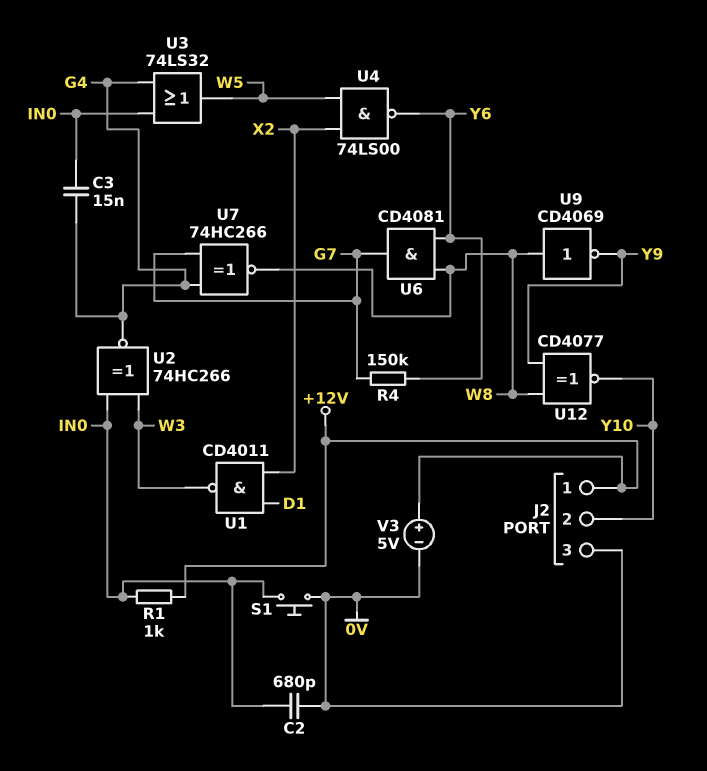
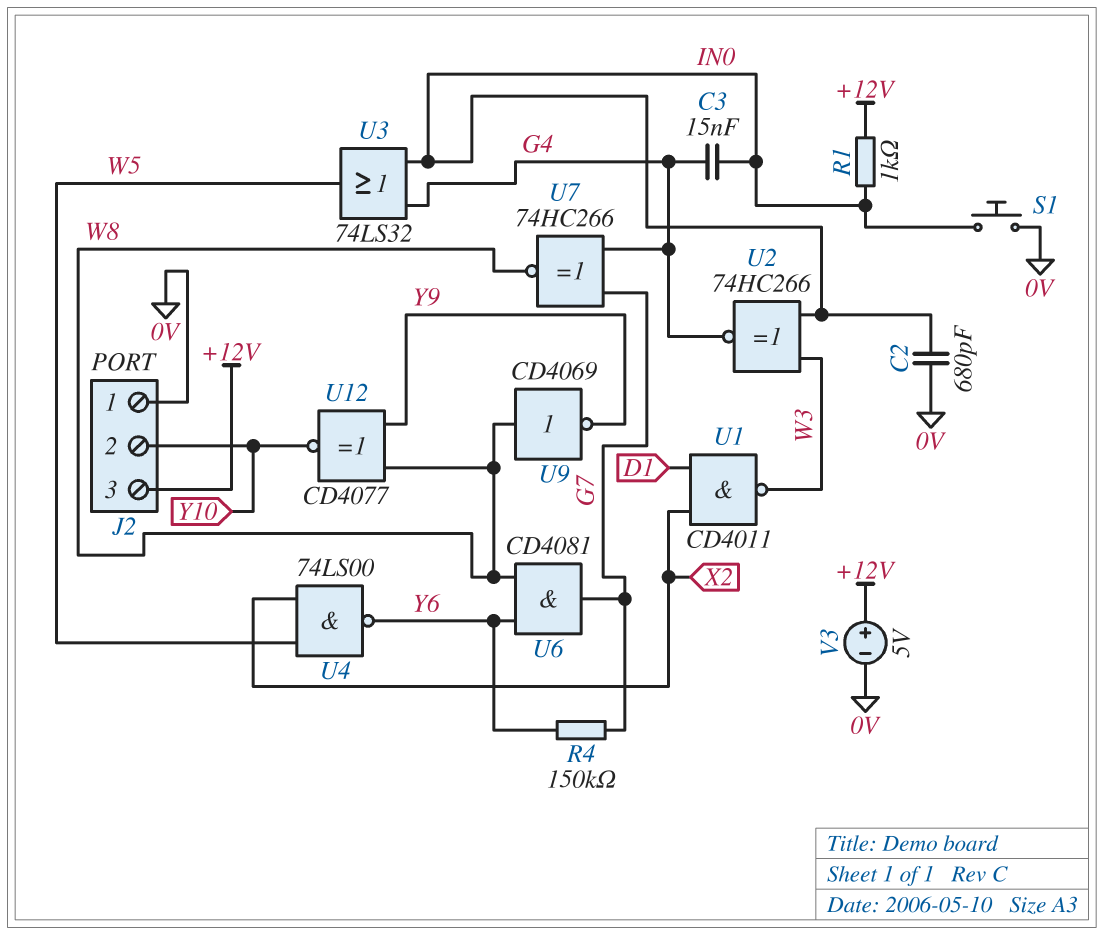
J2 pin 1: +12V -> 0V
J2 pin 3: 0V -> +12V

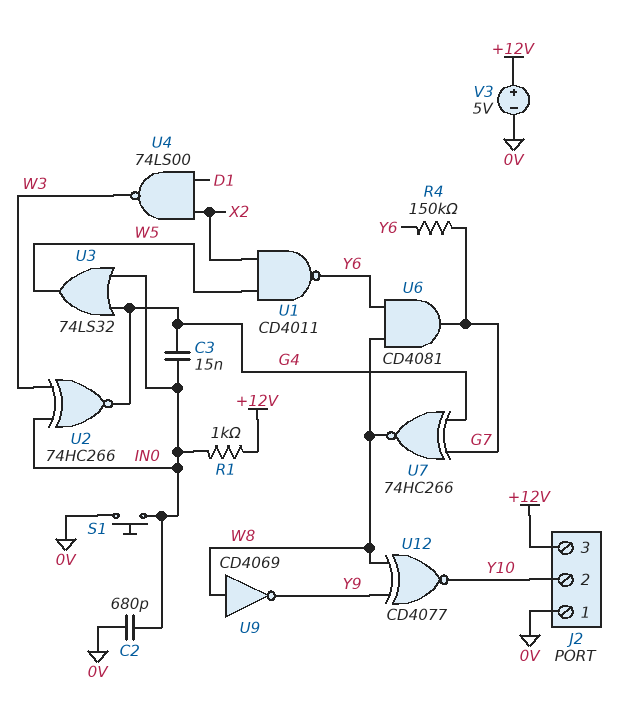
U1: NAND CD4011 (in D1, in X2, out W3) -> NAND CD4011 (in W5, in X2, out Y6)
U4: NAND 74LS00 (in W5, in X2, out Y6) -> NAND 74LS00 (in D1, in X2, out W3)

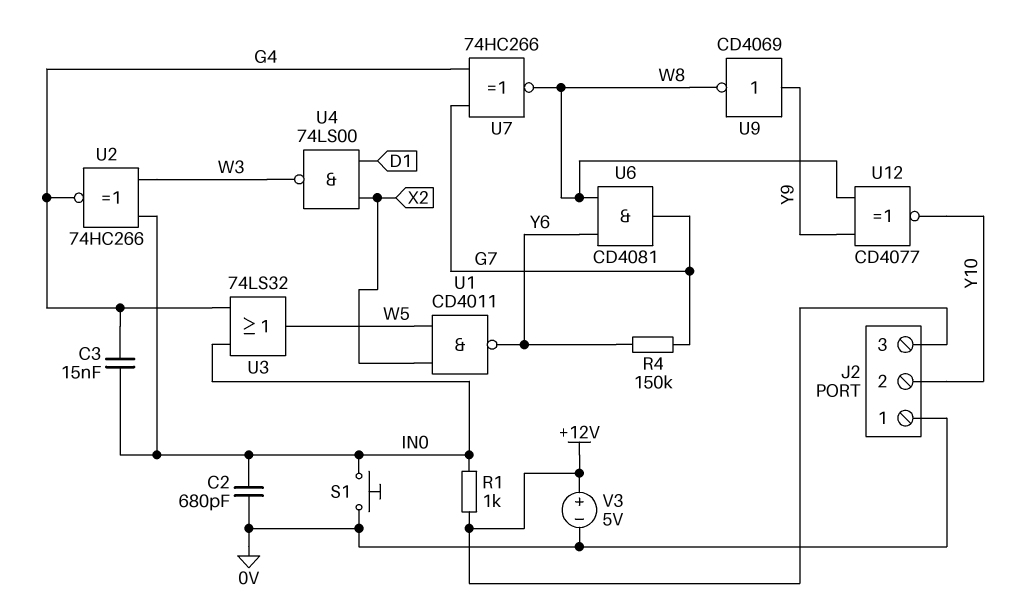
U9: NOT CD4069 (in W8, out Y9) -> NOT CD4069 (in Y9, out W8)

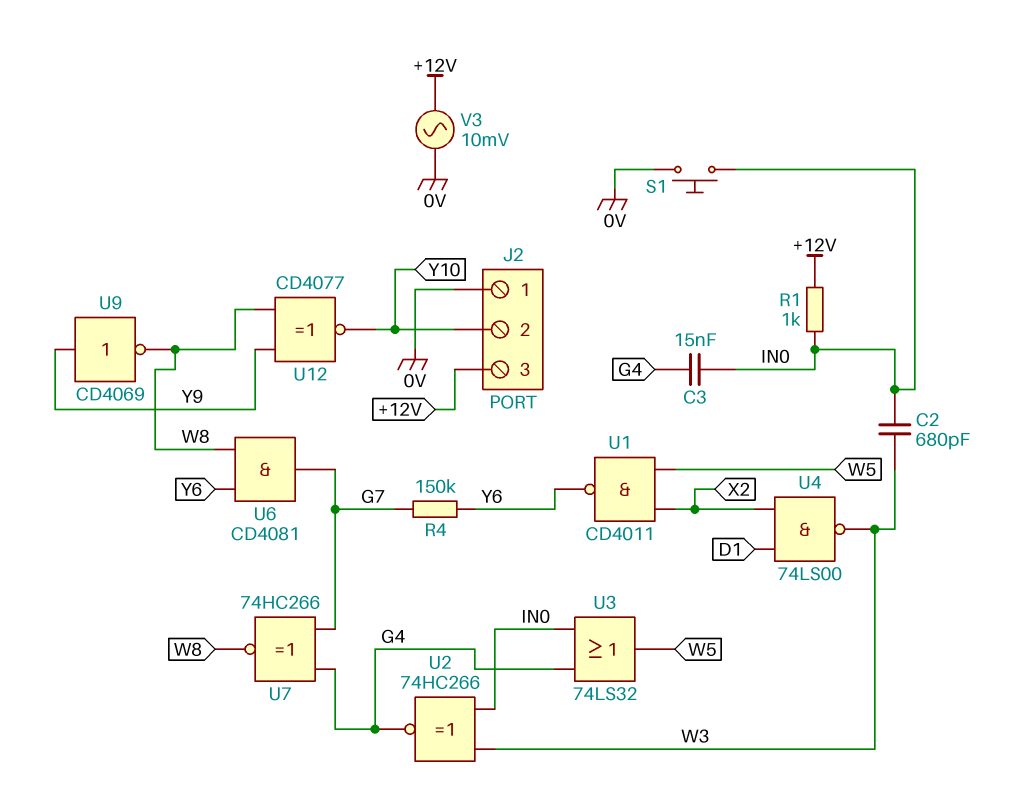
C2: 680pF (0V, IN0) -> 680pF (IN0, W3)
V3: 5V (plus +12V, minus 0V) -> AC 10mV (+12V, 0V)

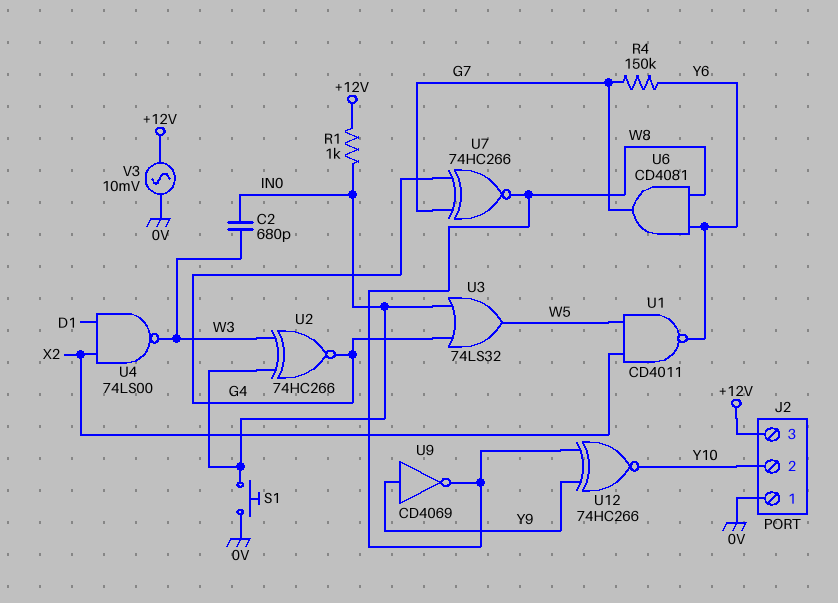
C3: 15nF (G4, IN0) -> none
U12: XNOR CD4077 (in W8, in Y9, out Y10) -> XNOR 74HC266 (in W8, in Y9, out Y10)

